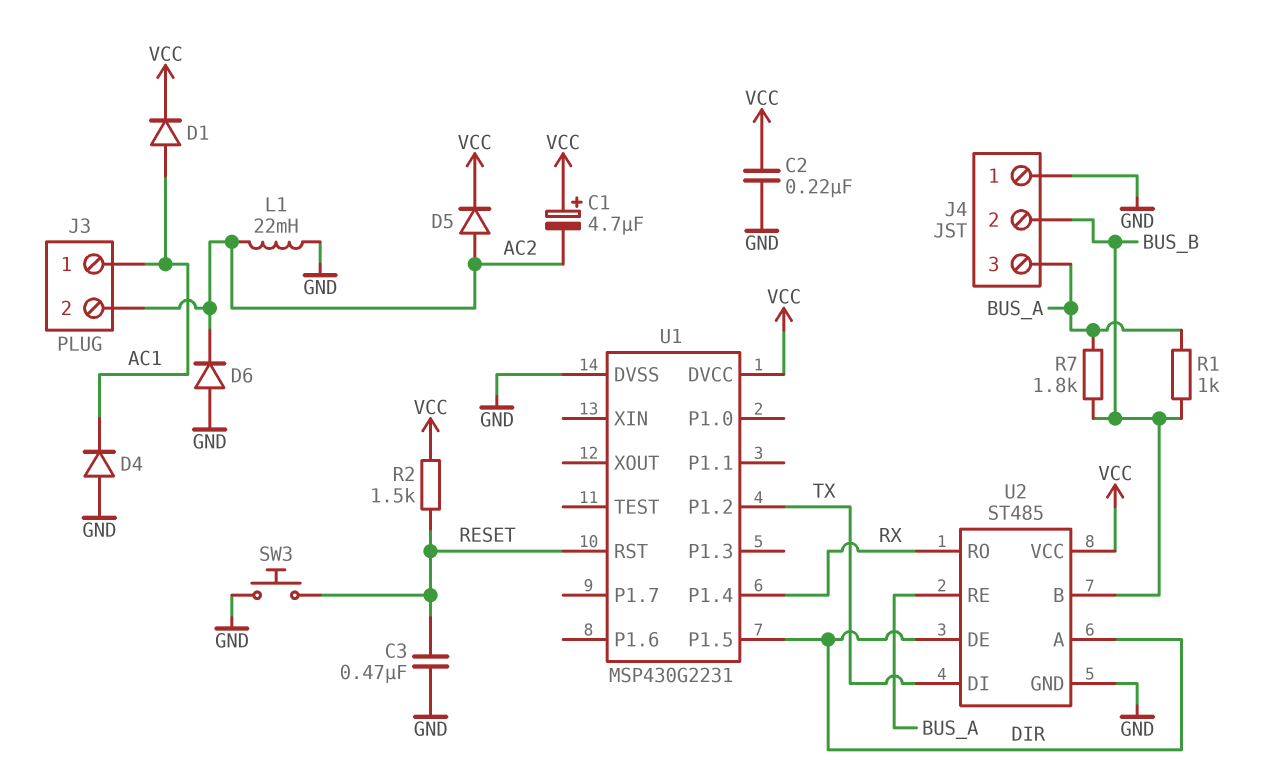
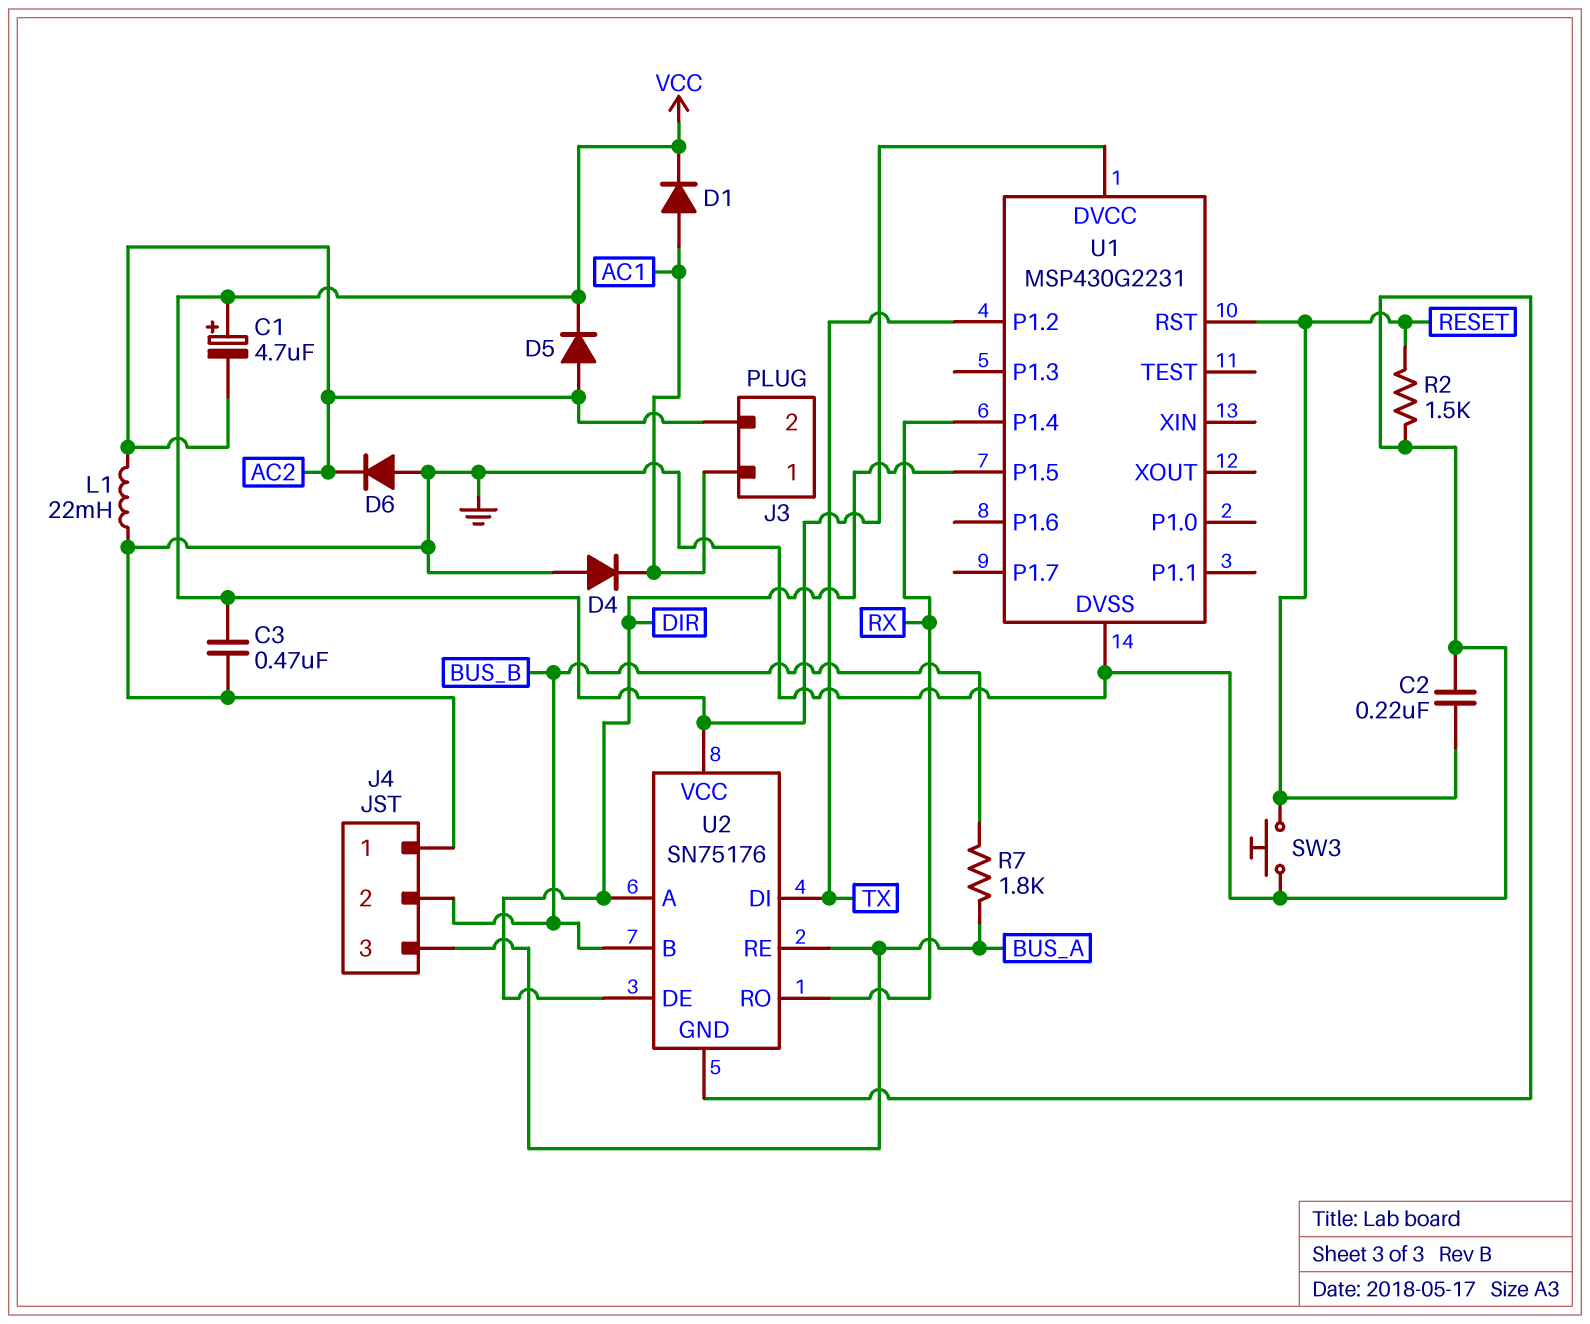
C2: 220nF (GND, VCC) -> 220nF (GND, RESET)
C3: 470nF (GND, RESET) -> 470nF (GND, VCC)
R1: 1k (BUS_A, BUS_B) -> none
R2: 1.5k (RESET, VCC) -> 1.5k (GND, RESET)
U2: ST485 -> SN75176

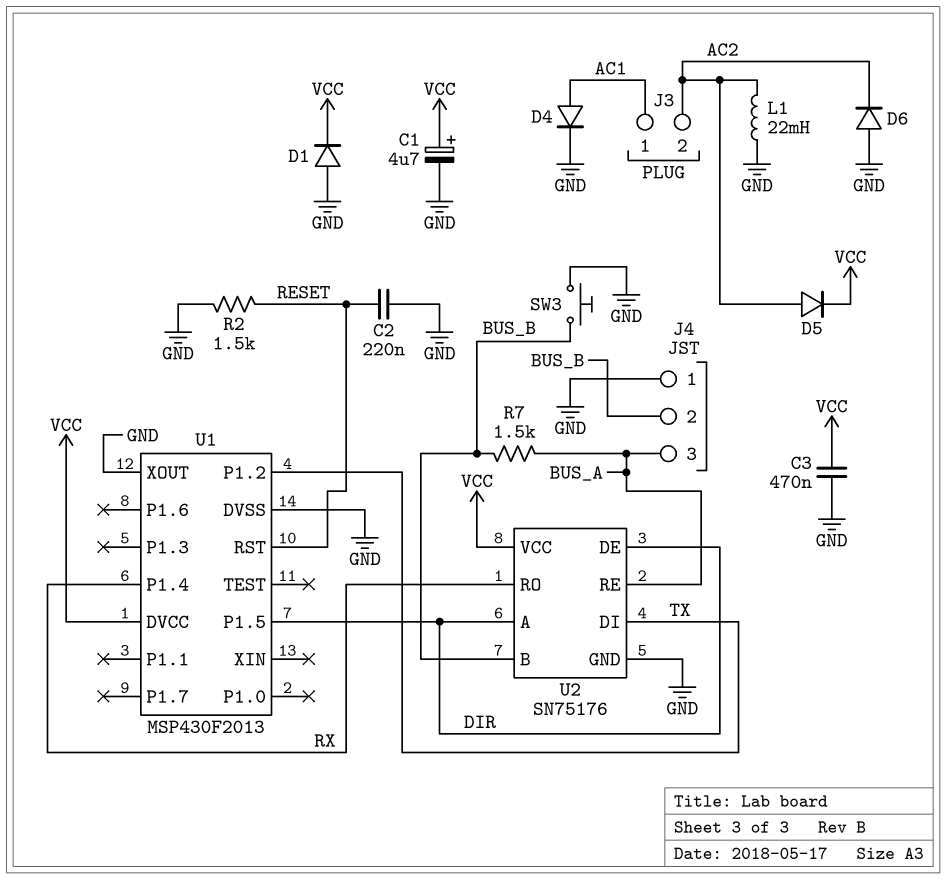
C1: 4.7uF (plus VCC, minus AC2) -> 4.7uF (plus VCC, minus GND)
D1: diode (A AC1, K VCC) -> diode (A GND, K VCC)
D4: diode (A GND, K AC1) -> diode (A AC1, K GND)
R7: 1.8k (BUS_A, BUS_B) -> 1.5k (BUS_A, BUS_B)
SW3: button (GND, RESET) -> button (BUS_B, GND)
U1: MSP430G2231 -> MSP430F2013
U1 pin XOUT: none -> GND

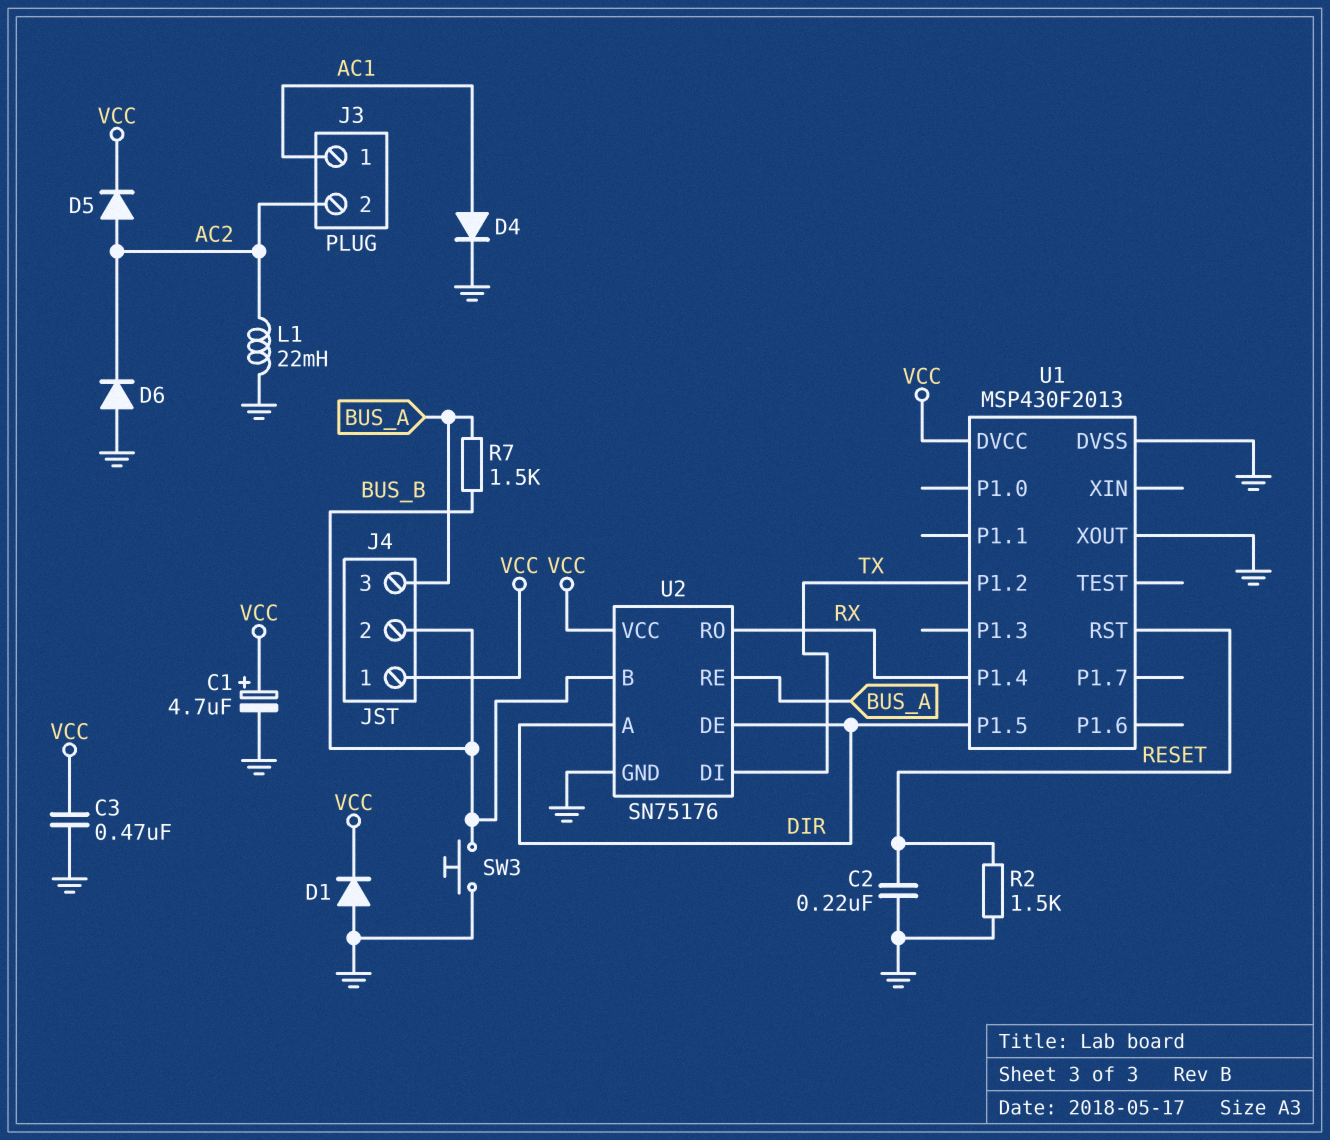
J4 pin 1: GND -> VCC

